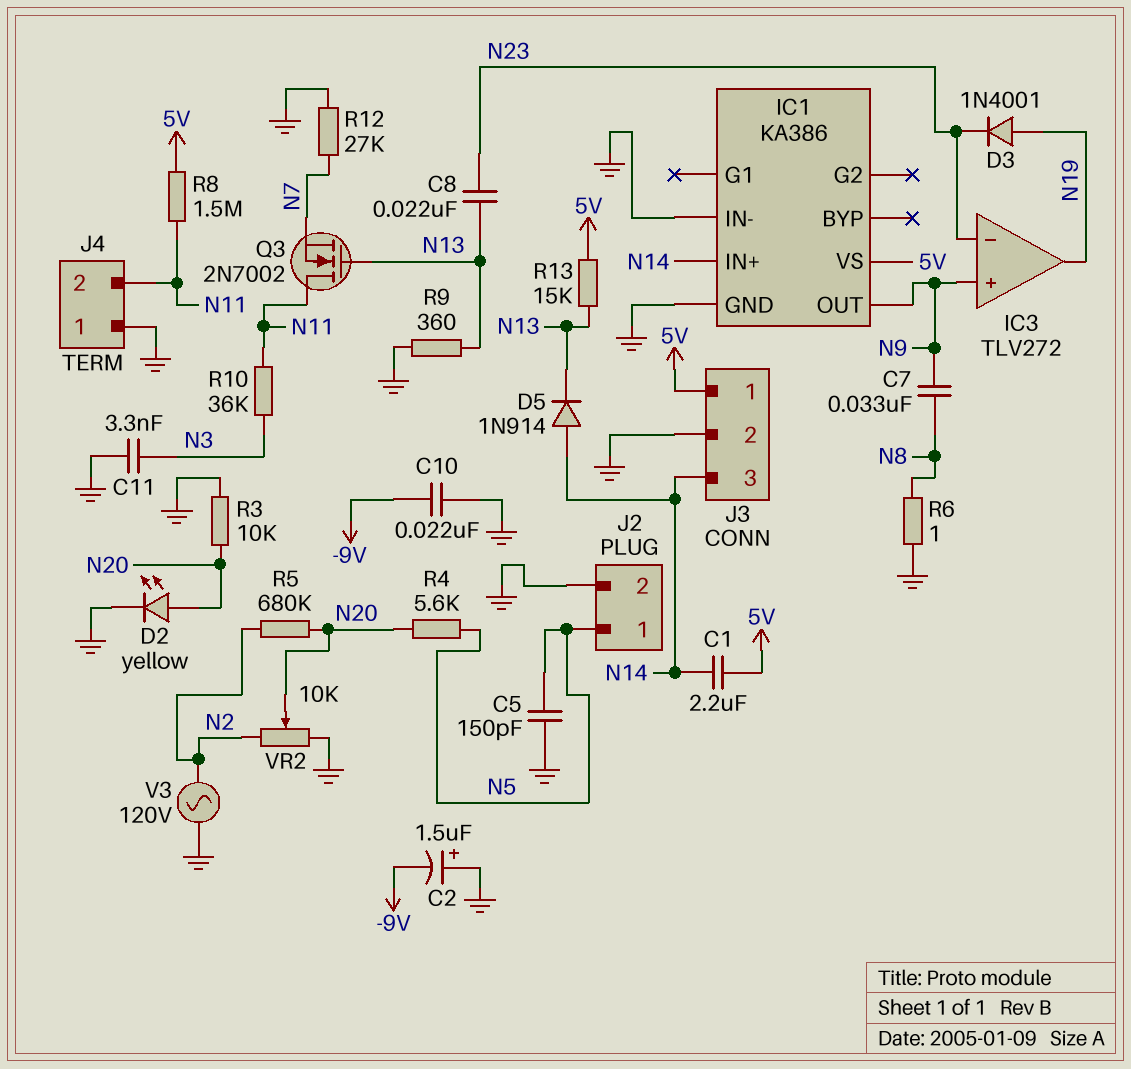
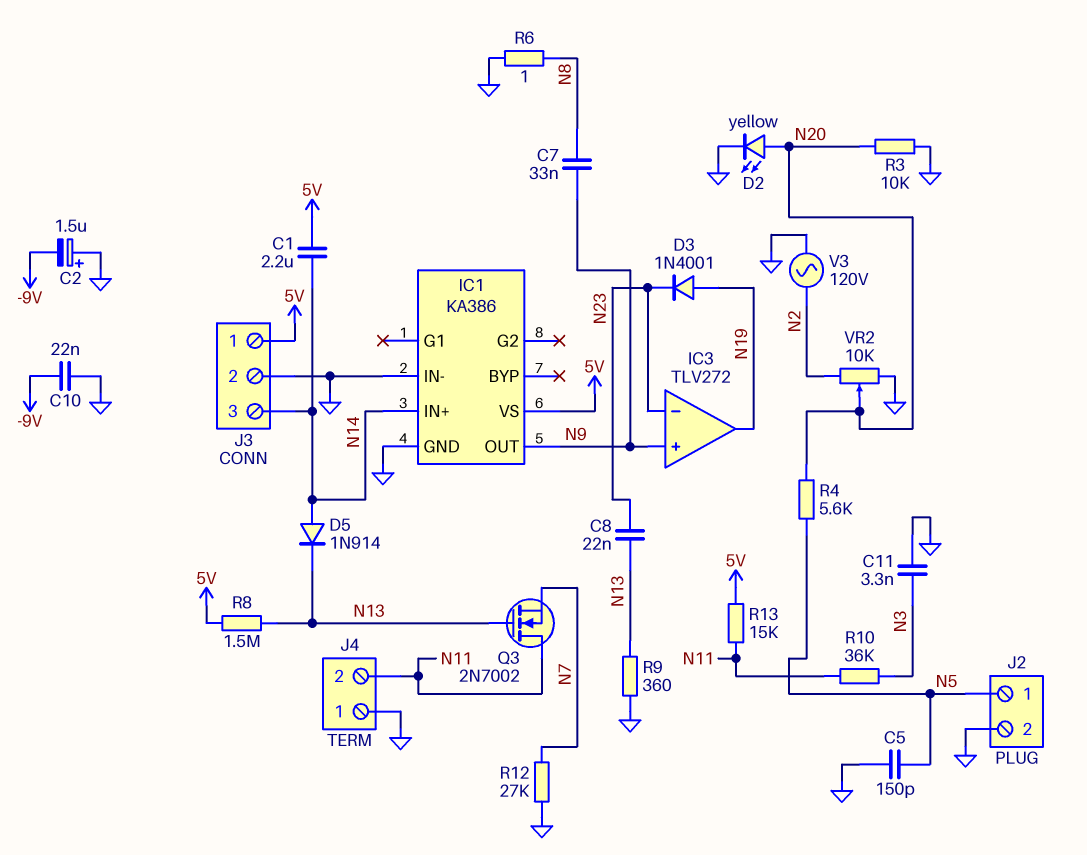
R5: 680k (N2, N20) -> none
R8: 1.5M (5V, N11) -> 1.5M (5V, N13)
R13: 15k (5V, N13) -> 15k (5V, N11)

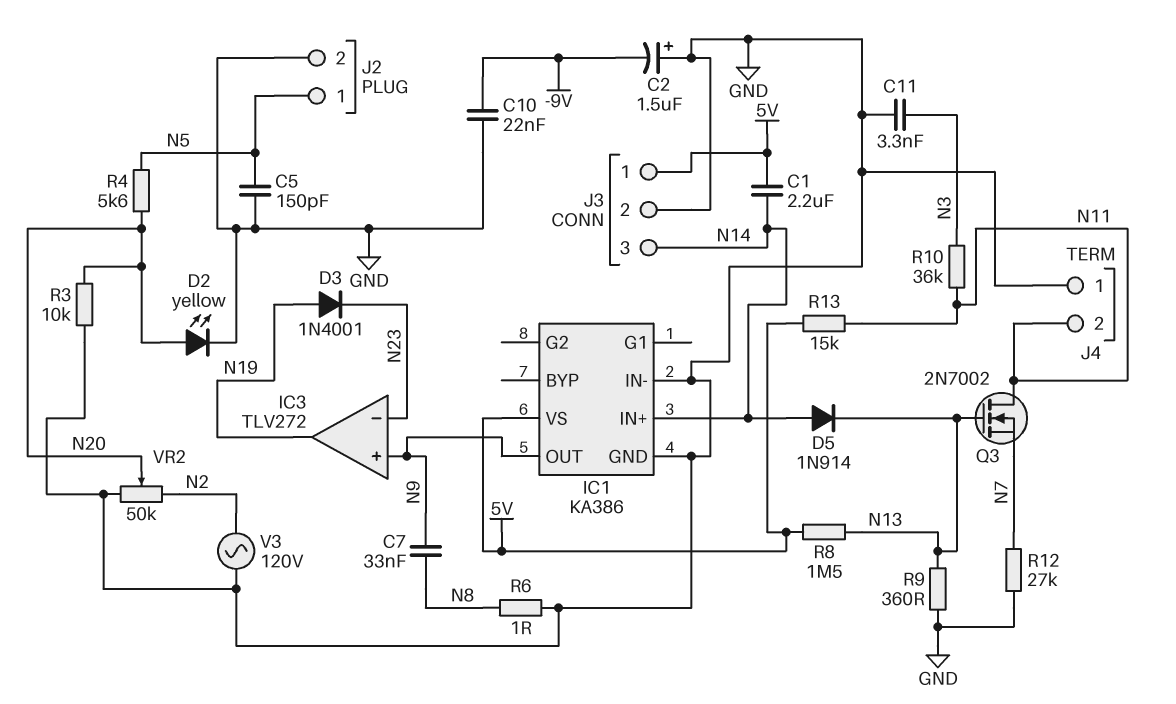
C8: 22nF (N13, N23) -> none
VR2: 10k (GND, N2, wiper N20) -> 50k (GND, N2, wiper N20)

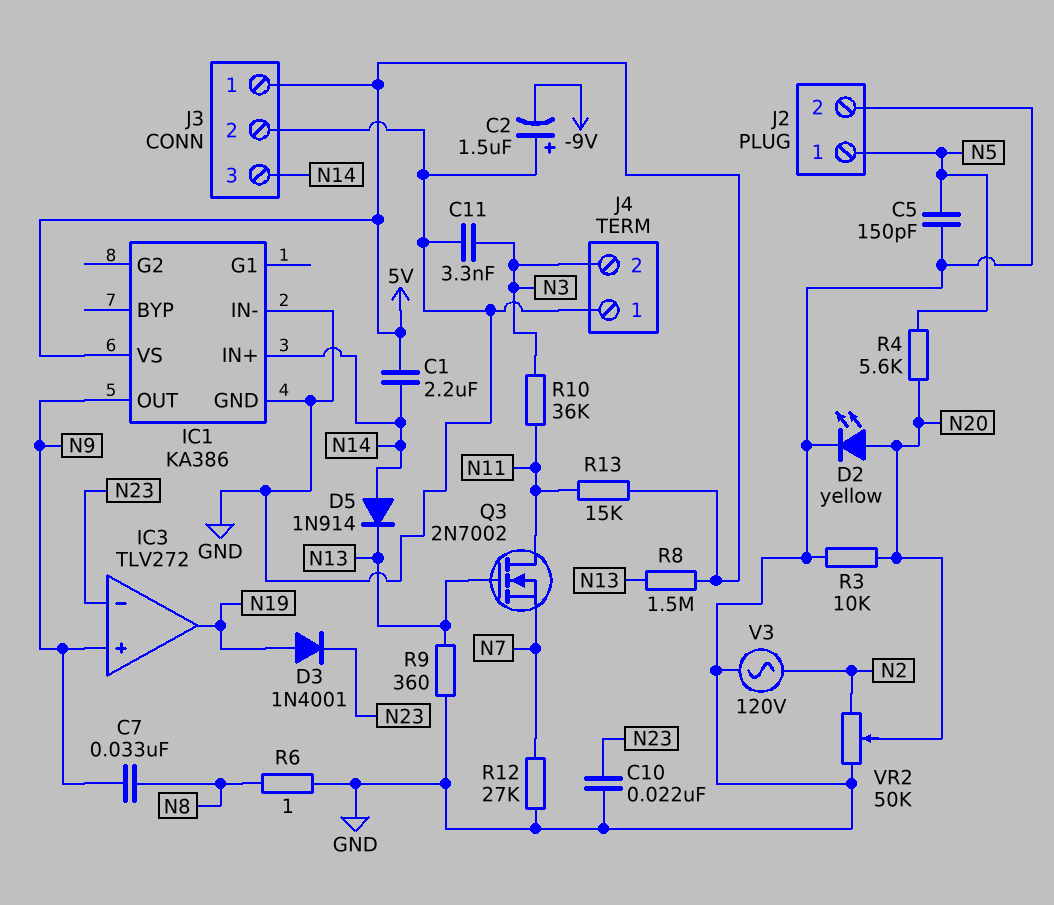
C10: 22nF (-9V, GND) -> 22nF (GND, N23)
J4 pin 2: N11 -> N3

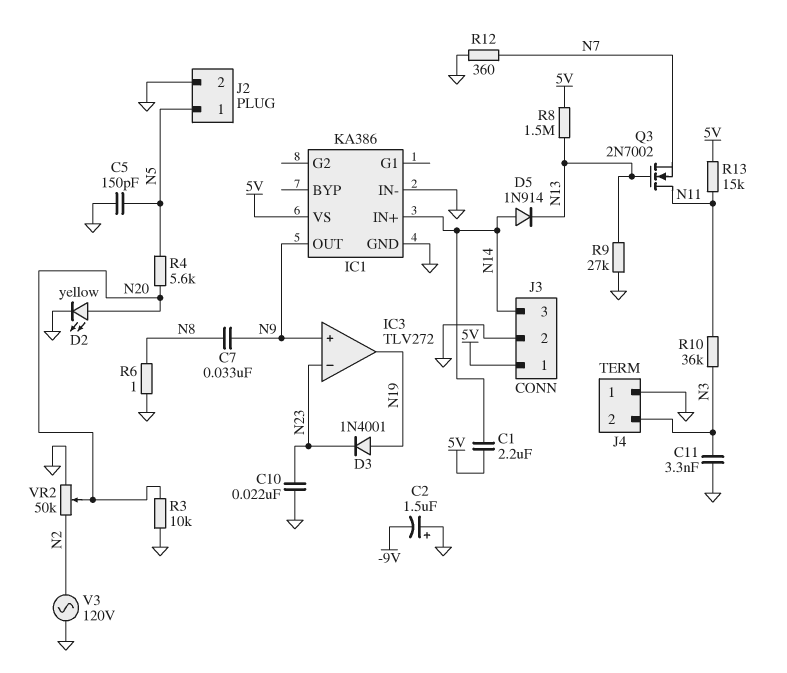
R9: 360 (GND, N13) -> 27k (GND, N13)
R12: 27k (GND, N7) -> 360 (GND, N7)

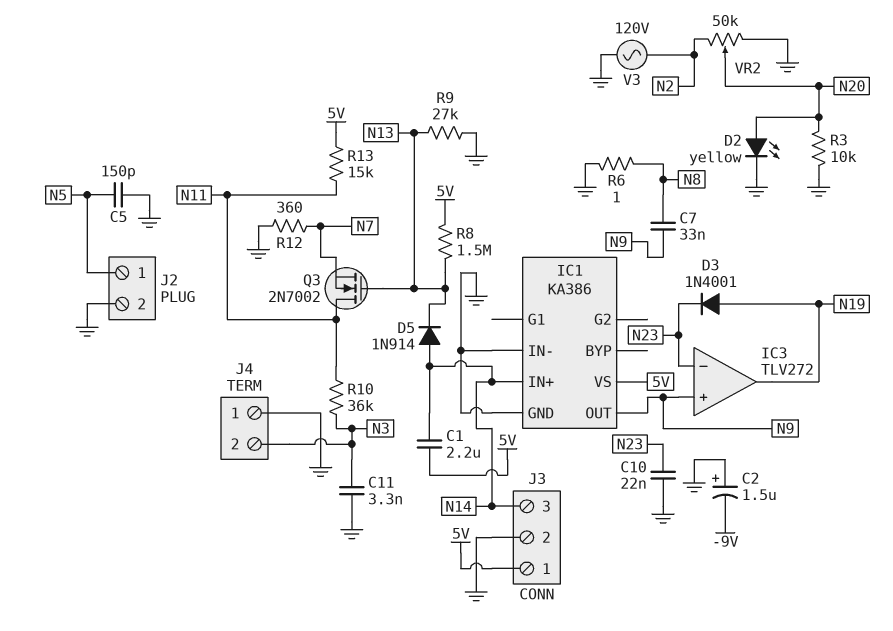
R4: 5.6k (N5, N20) -> none

